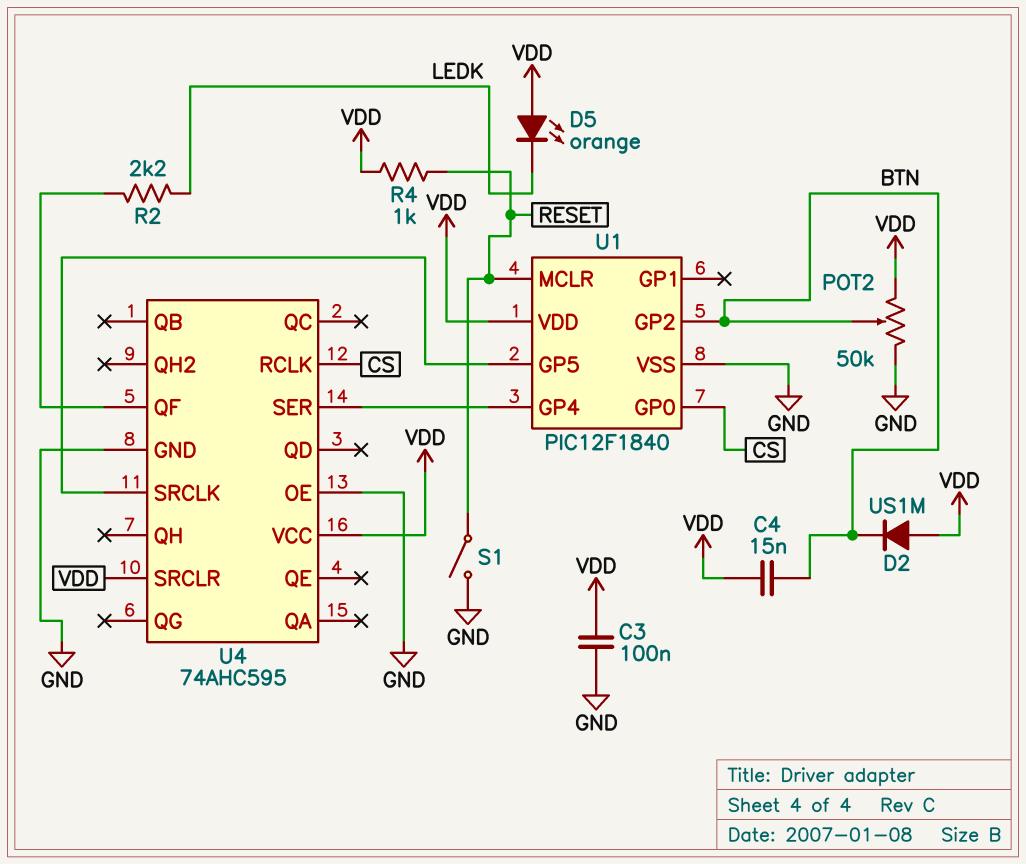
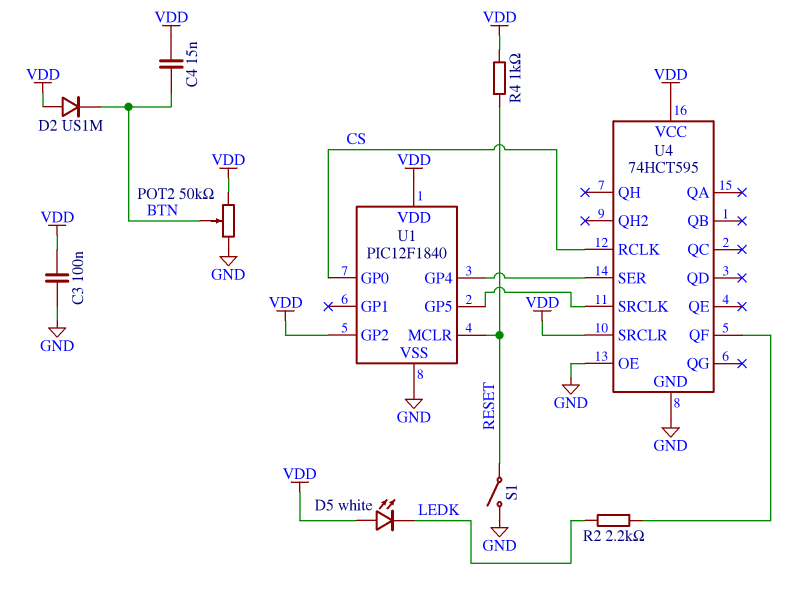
D5: LED orange (A VDD, K LEDK) -> LED white (A VDD, K LEDK)
U1 pin GP2: BTN -> VDD
U4: 74AHC595 -> 74HCT595

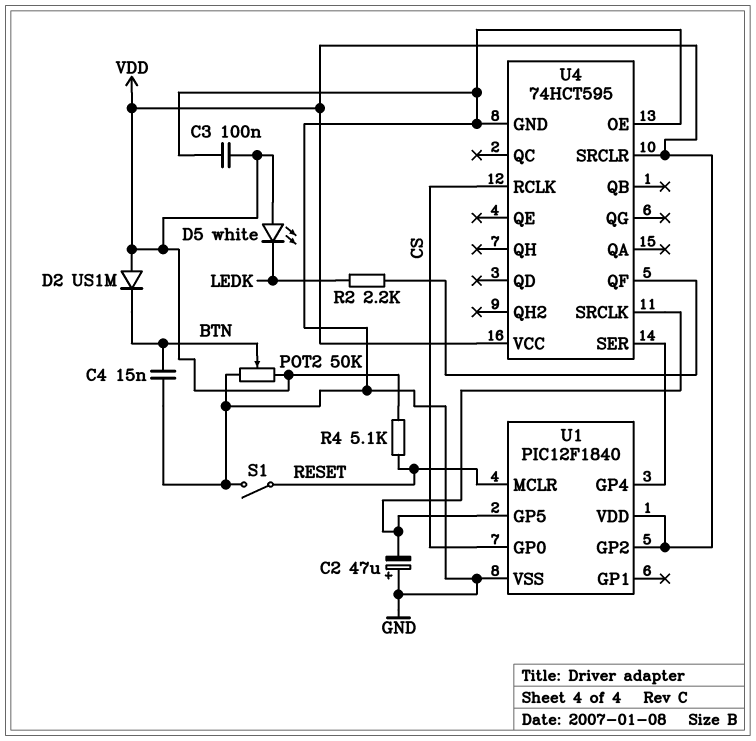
C2: none -> 47uF (plus GND, minus U1/GP5)
C4: 15nF (BTN, VDD) -> 15nF (BTN, GND)
R4: 1k (RESET, VDD) -> 5.1k (RESET, VDD)

